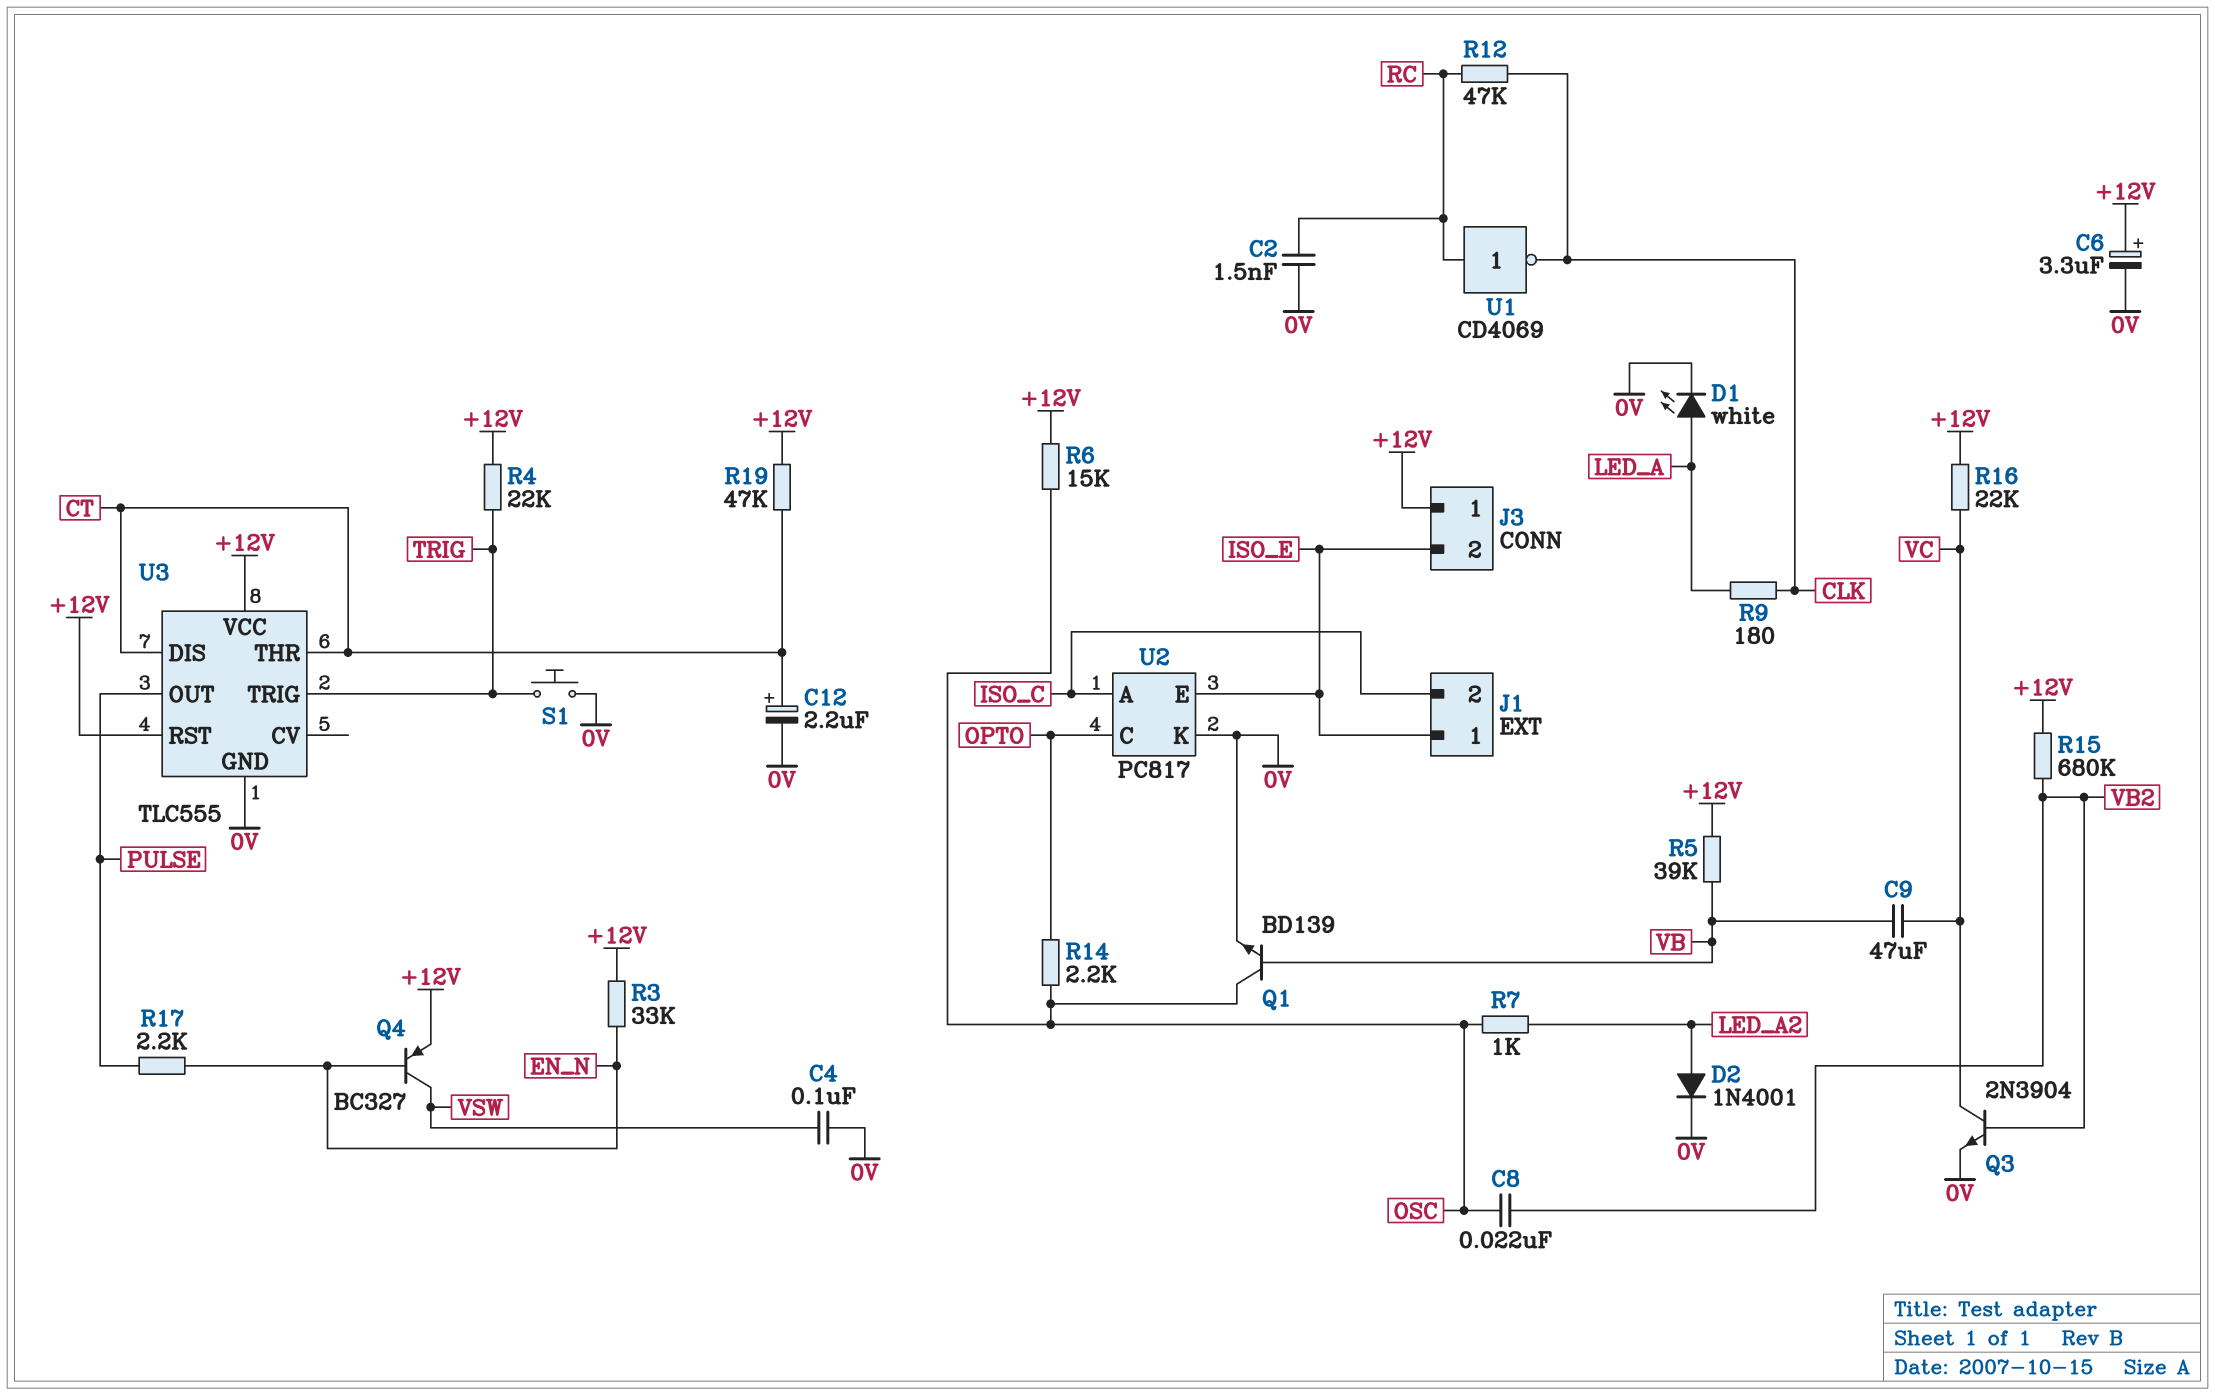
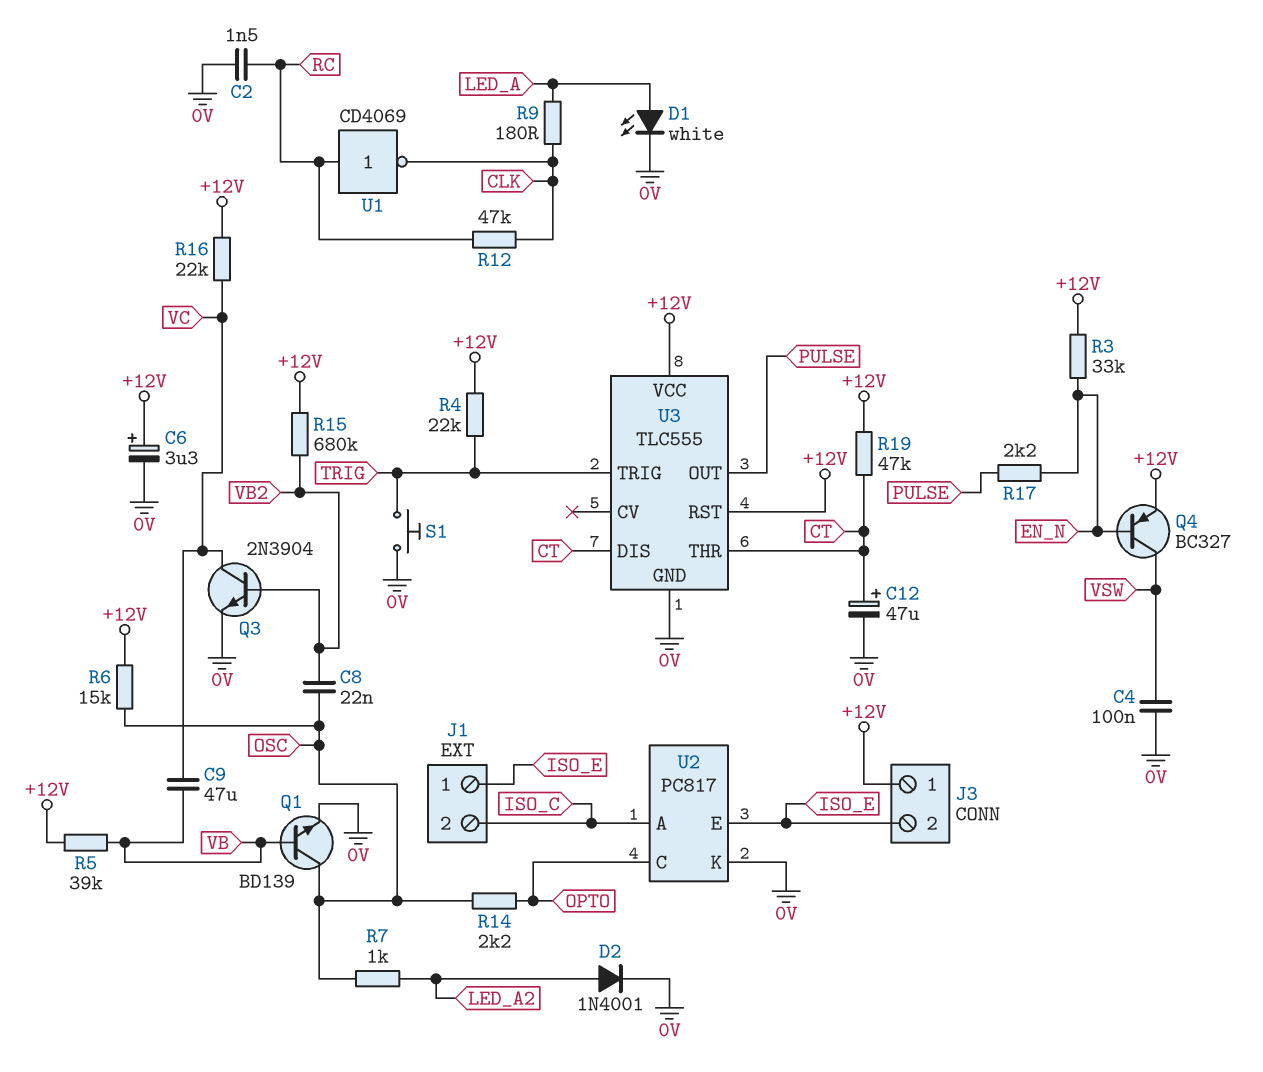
C12: 2.2uF (plus CT, minus 0V) -> 47uF (plus CT, minus 0V)

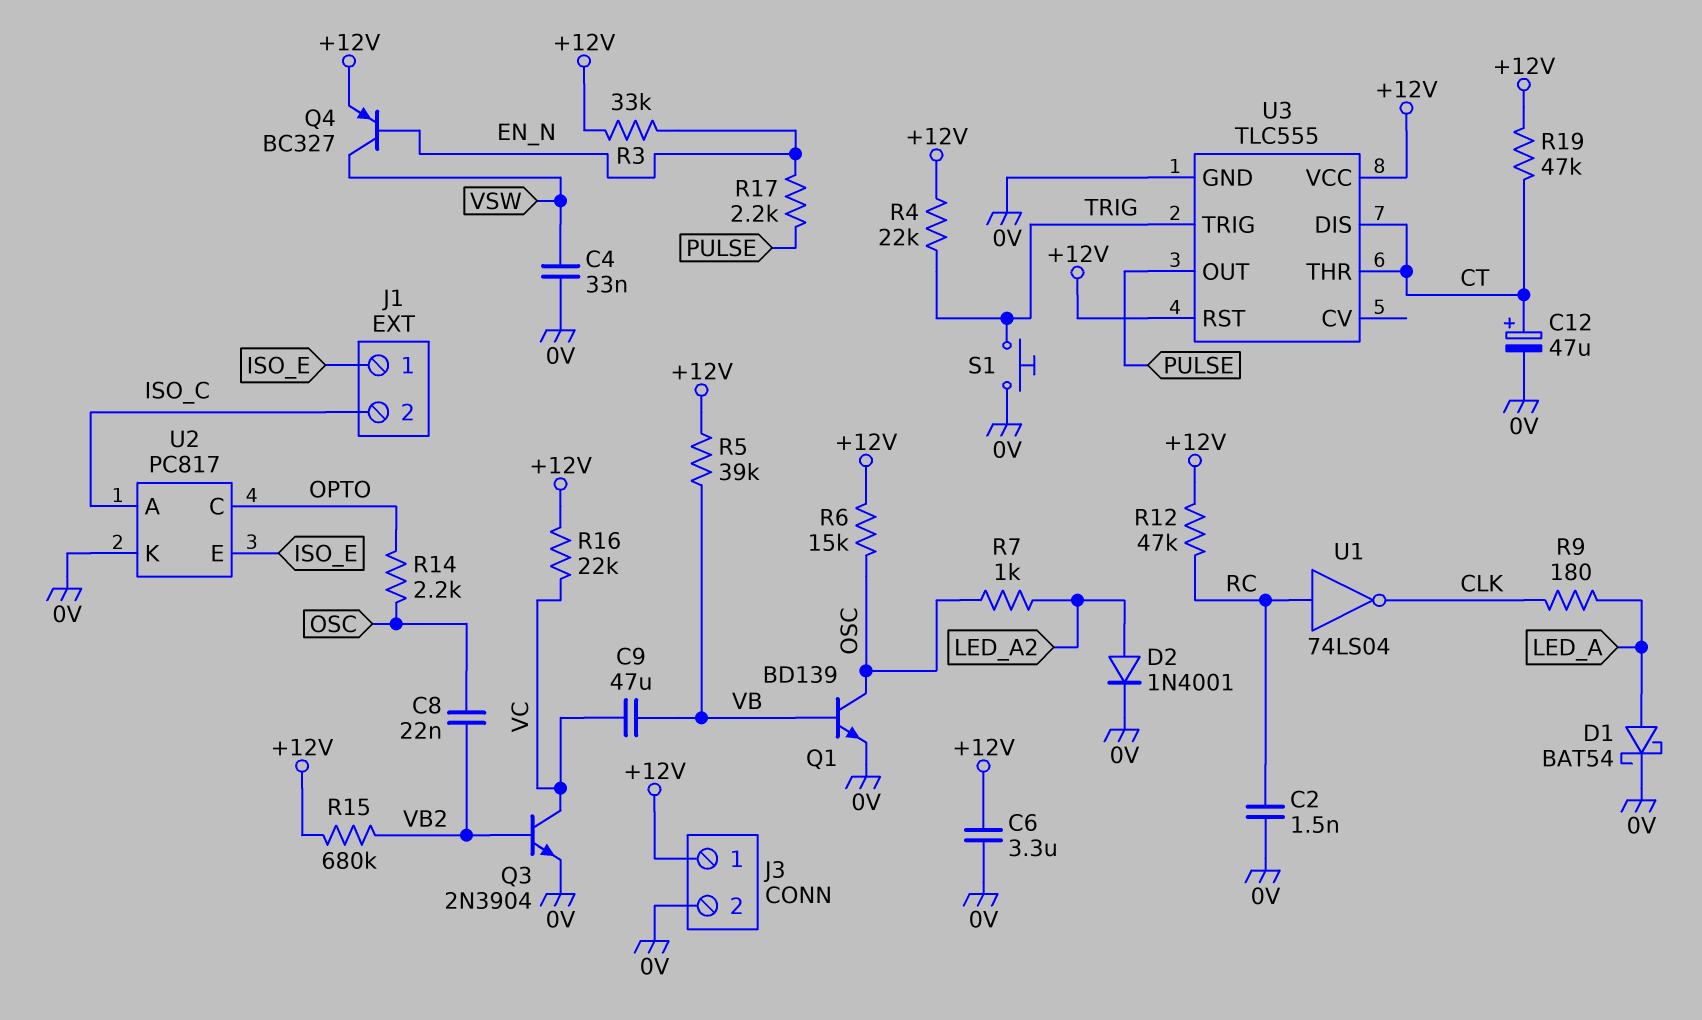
C4: 100nF (0V, VSW) -> 33nF (0V, VSW)
C6: 3.3uF (plus +12V, minus 0V) -> 3.3uF (+12V, 0V)
D1: LED white (A LED_A, K 0V) -> schottky BAT54 (A LED_A, K 0V)
J3 pin 2: ISO_E -> 0V
R12: 47k (CLK, RC) -> 47k (+12V, RC)
U1: NOT CD4069 (in RC, out CLK) -> NOT 74LS04 (in RC, out CLK)

